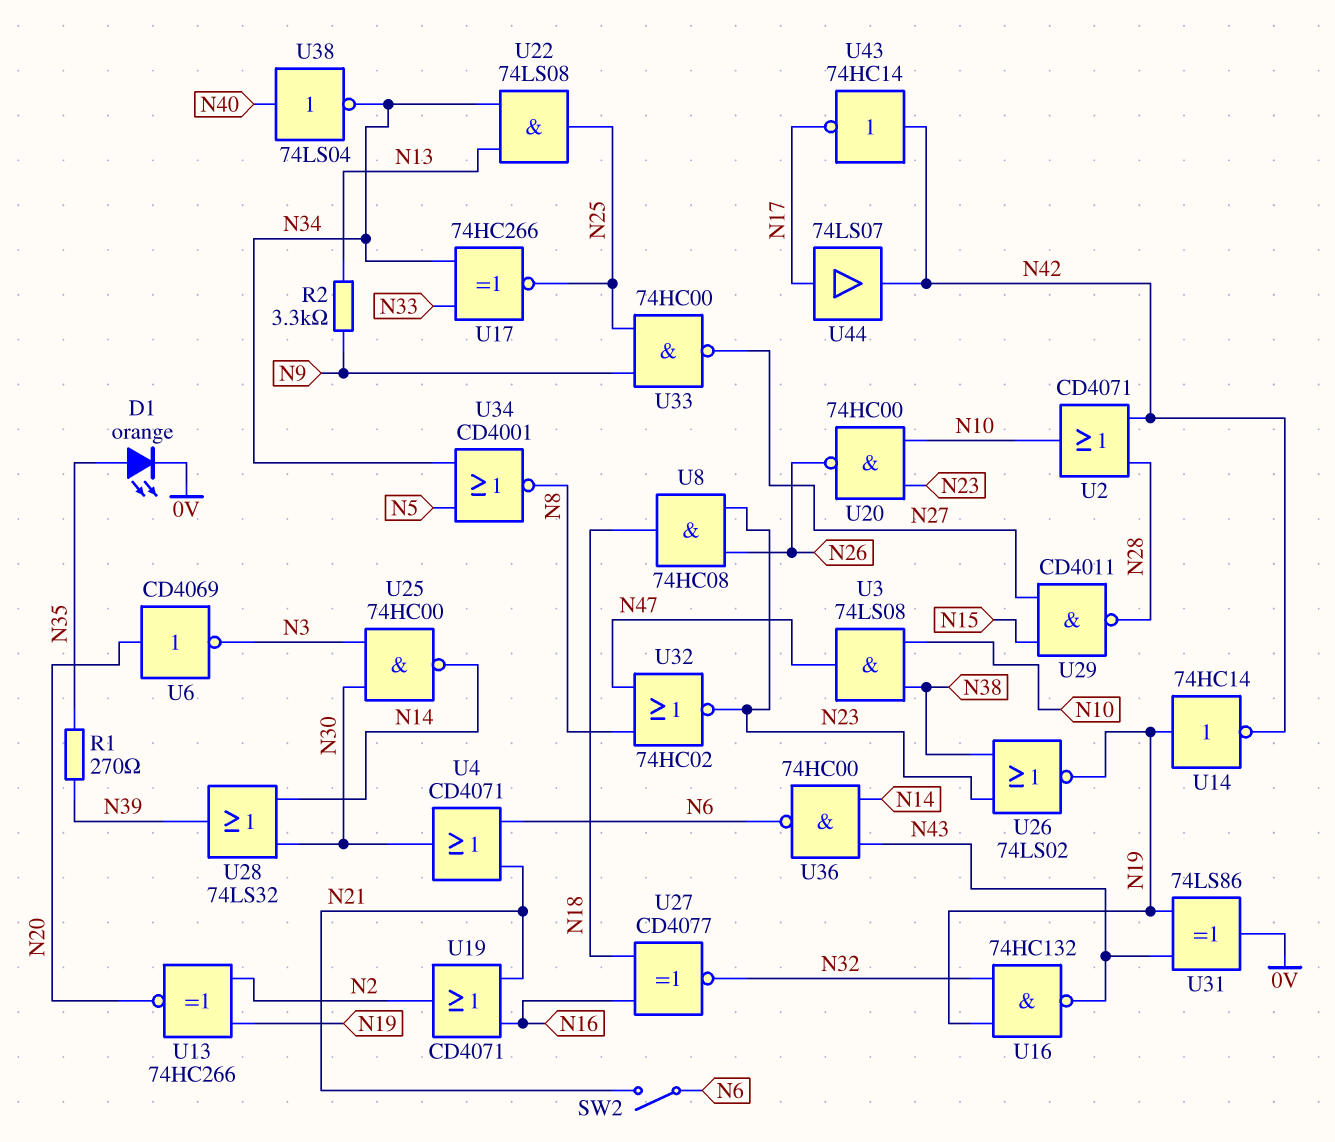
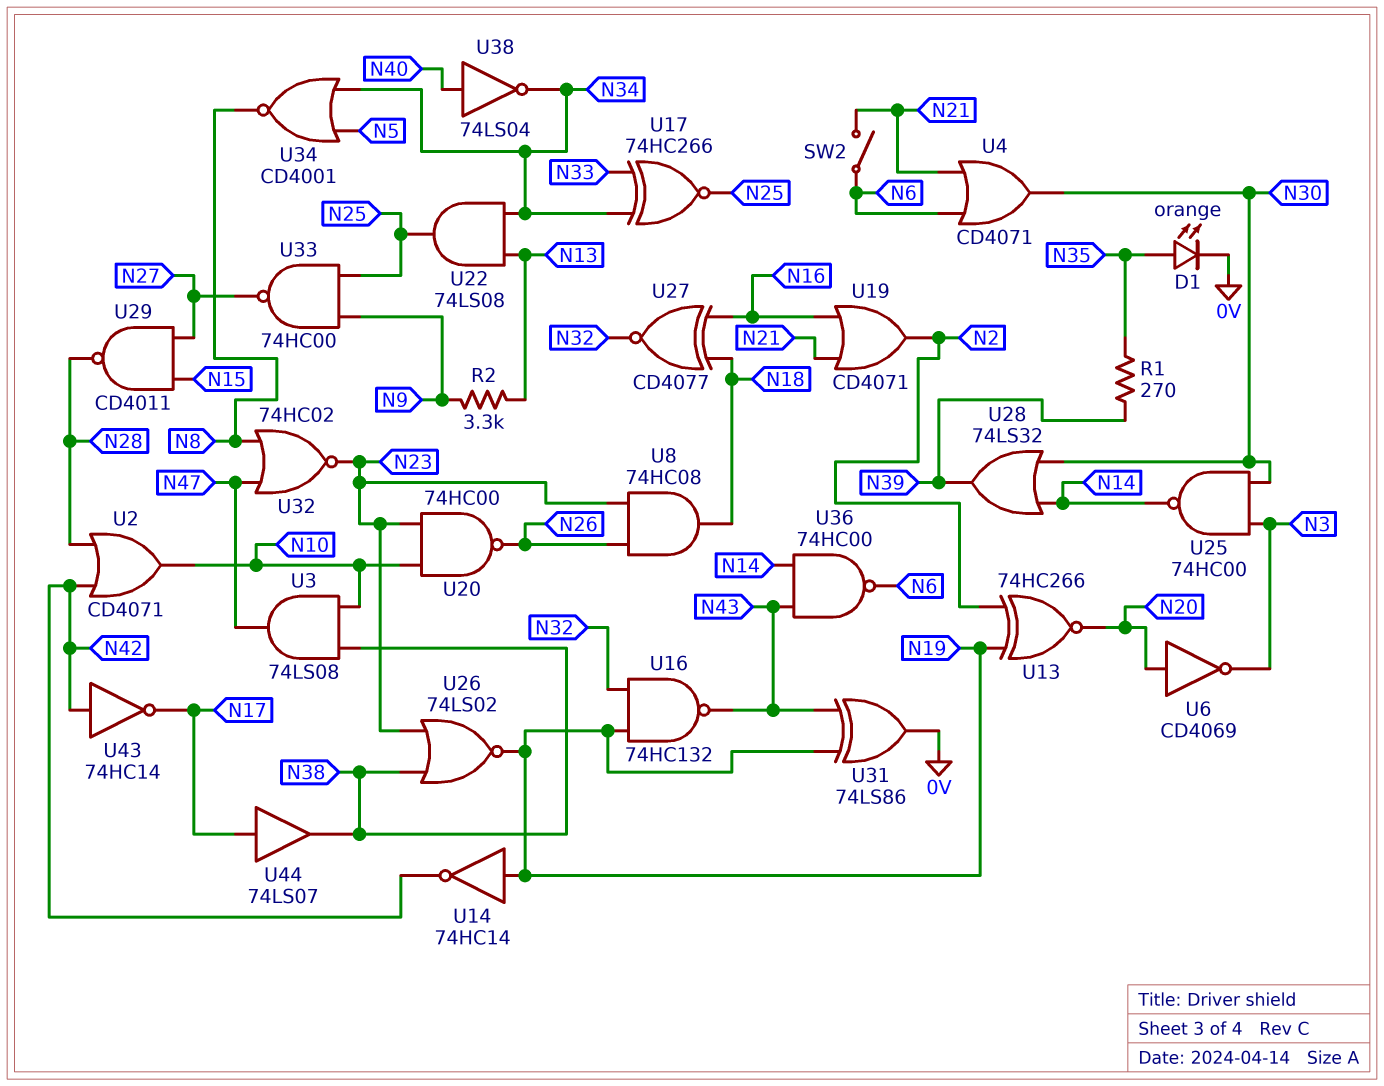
U44: buffer 74LS07 (in N17, out N42) -> buffer 74LS07 (in N17, out N38)

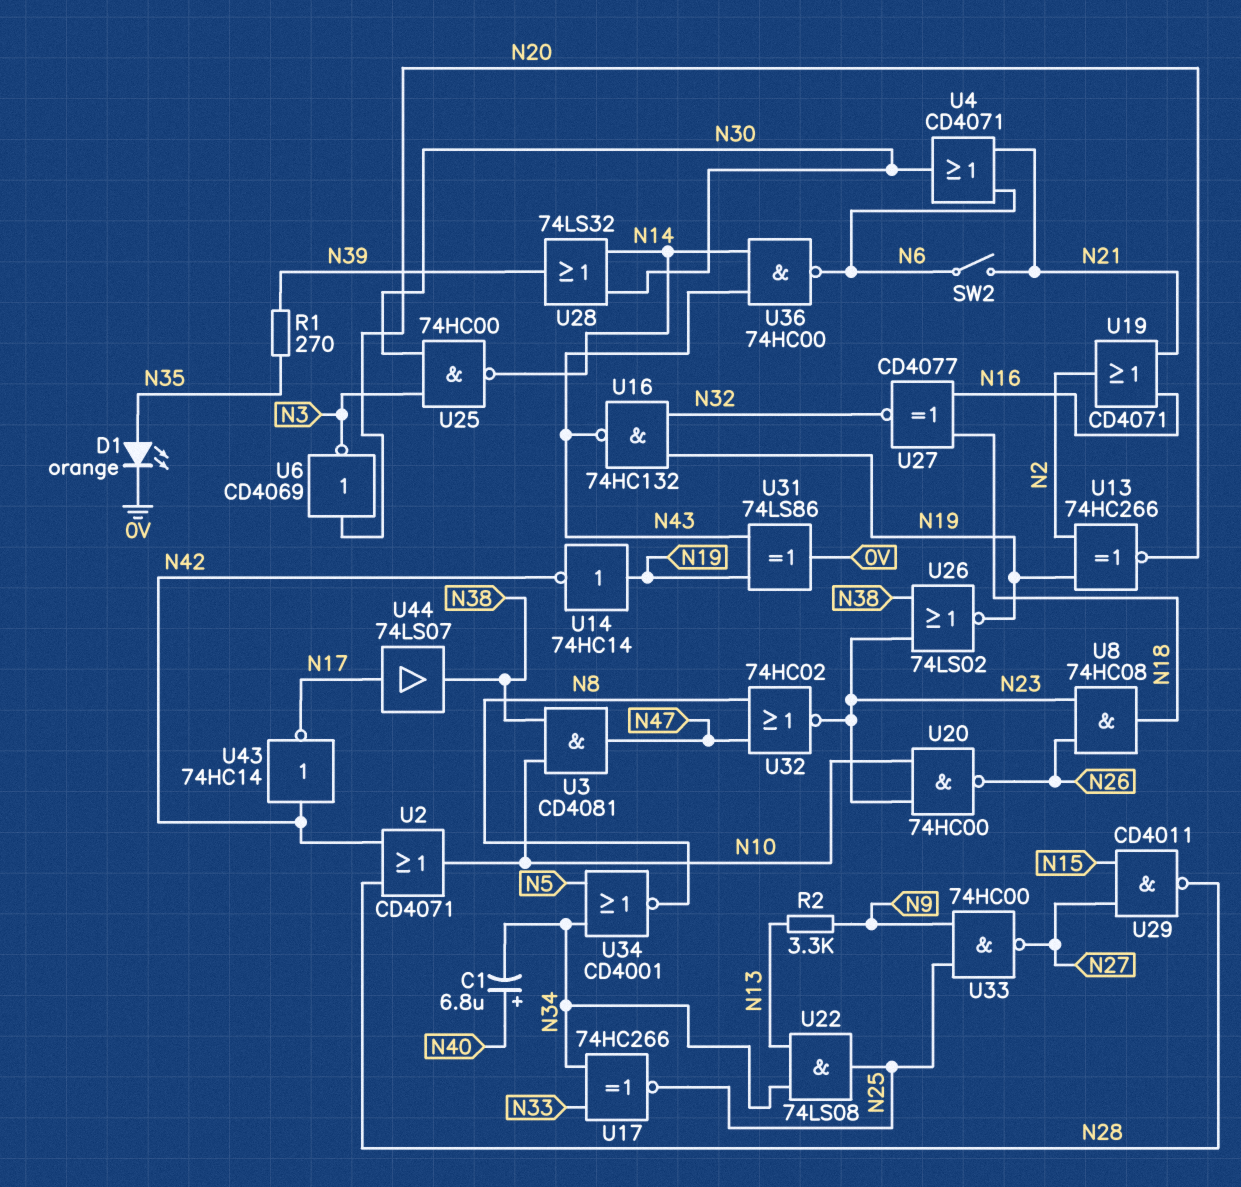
C1: none -> 6.8uF (plus N40, minus N34)
U3: AND 74LS08 (in N10, in N38, out N47) -> AND CD4081 (in N10, in N38, out N47)
U38: NOT 74LS04 (in N40, out N34) -> none

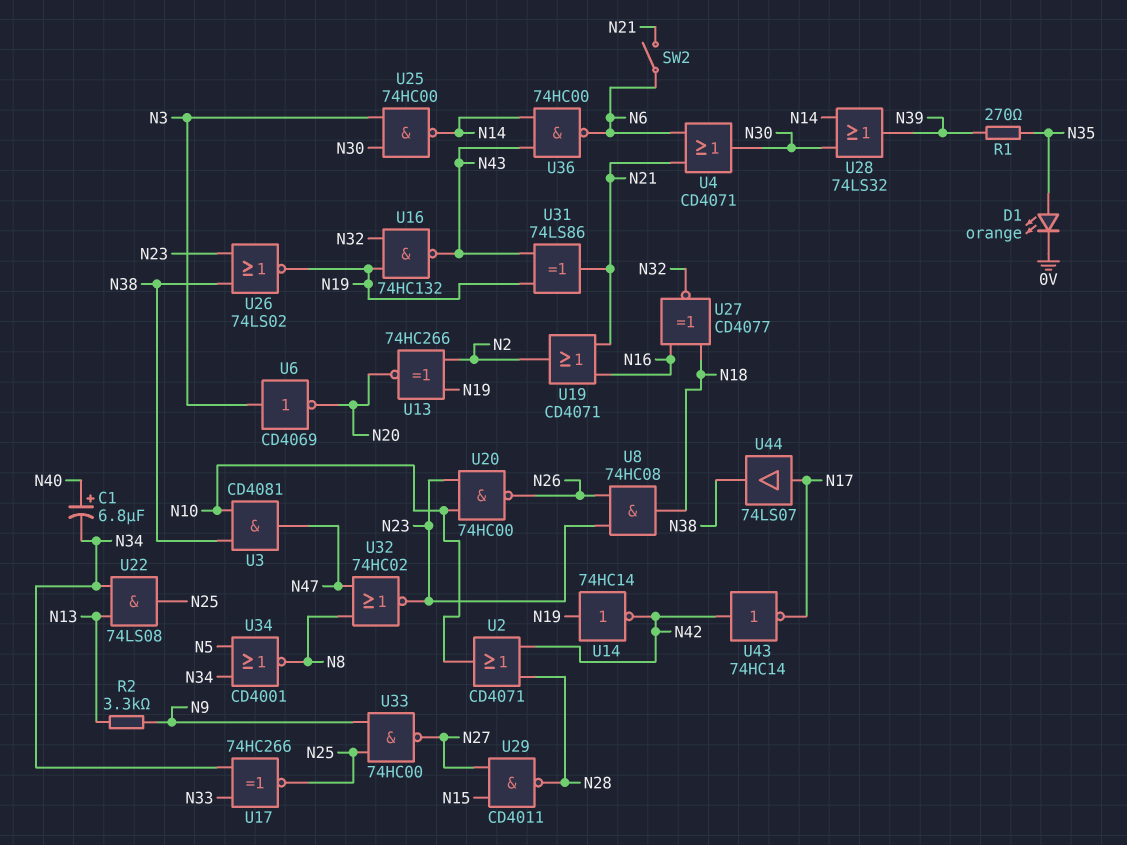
U6: NOT CD4069 (in N20, out N3) -> NOT CD4069 (in N3, out N20)
U31: XOR 74LS86 (in N19, in N43, out 0V) -> XOR 74LS86 (in N19, in N43, out N21)

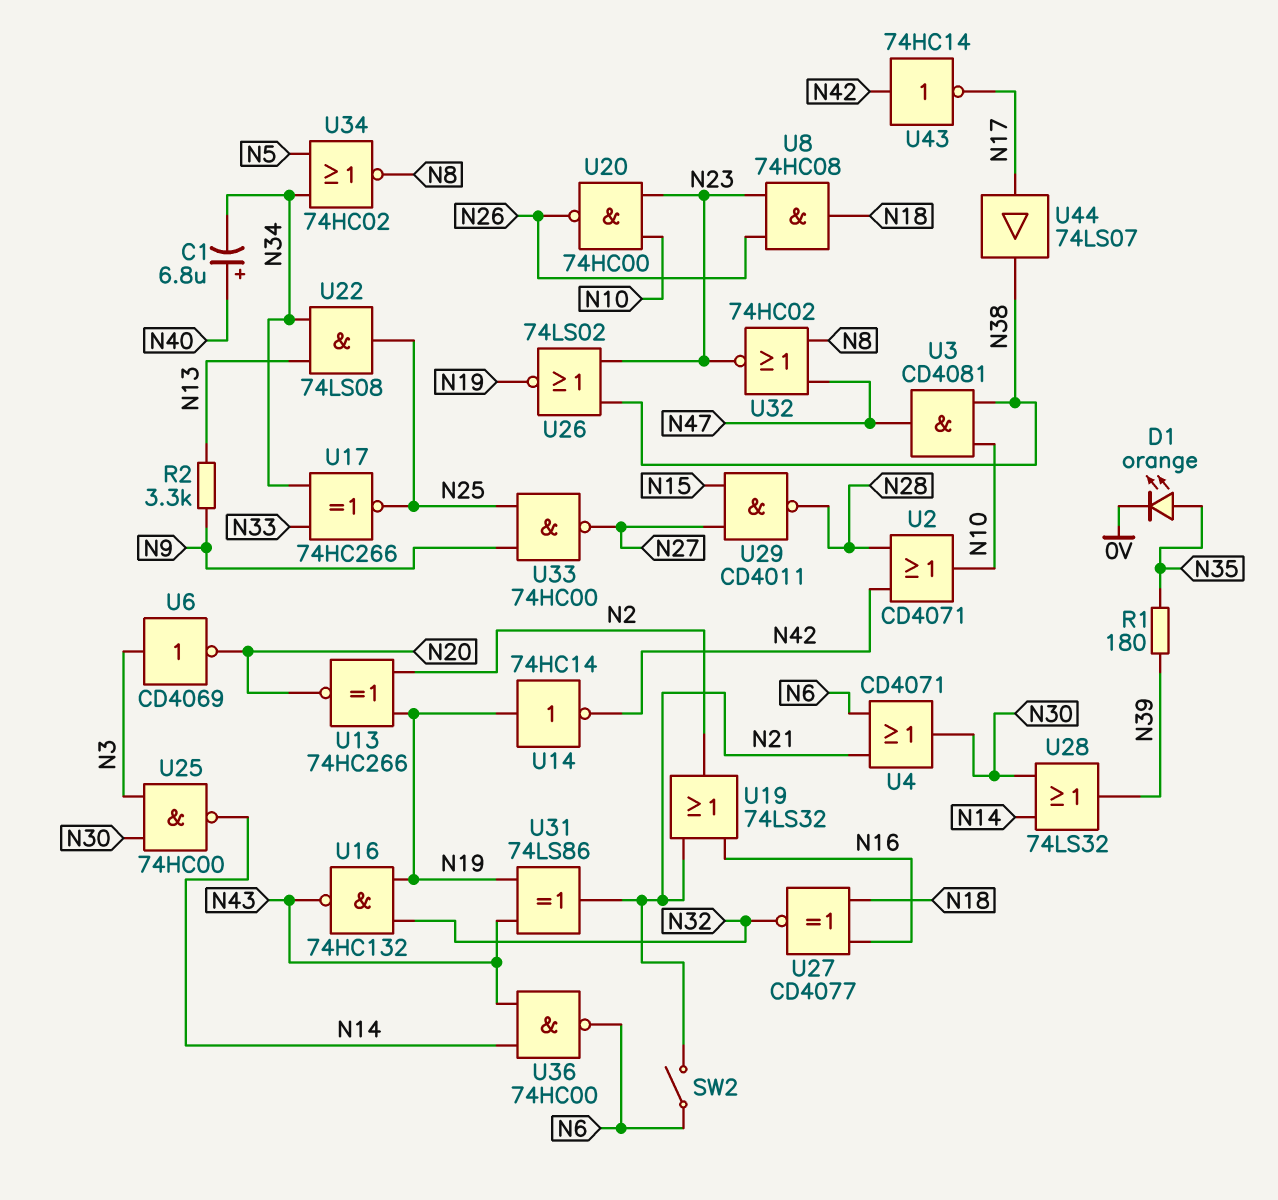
R1: 270 (N35, N39) -> 180 (N35, N39)
U19: OR CD4071 (in N16, in N21, out N2) -> OR 74LS32 (in N16, in N21, out N2)
U34: NOR CD4001 (in N5, in N34, out N8) -> NOR 74HC02 (in N5, in N34, out N8)

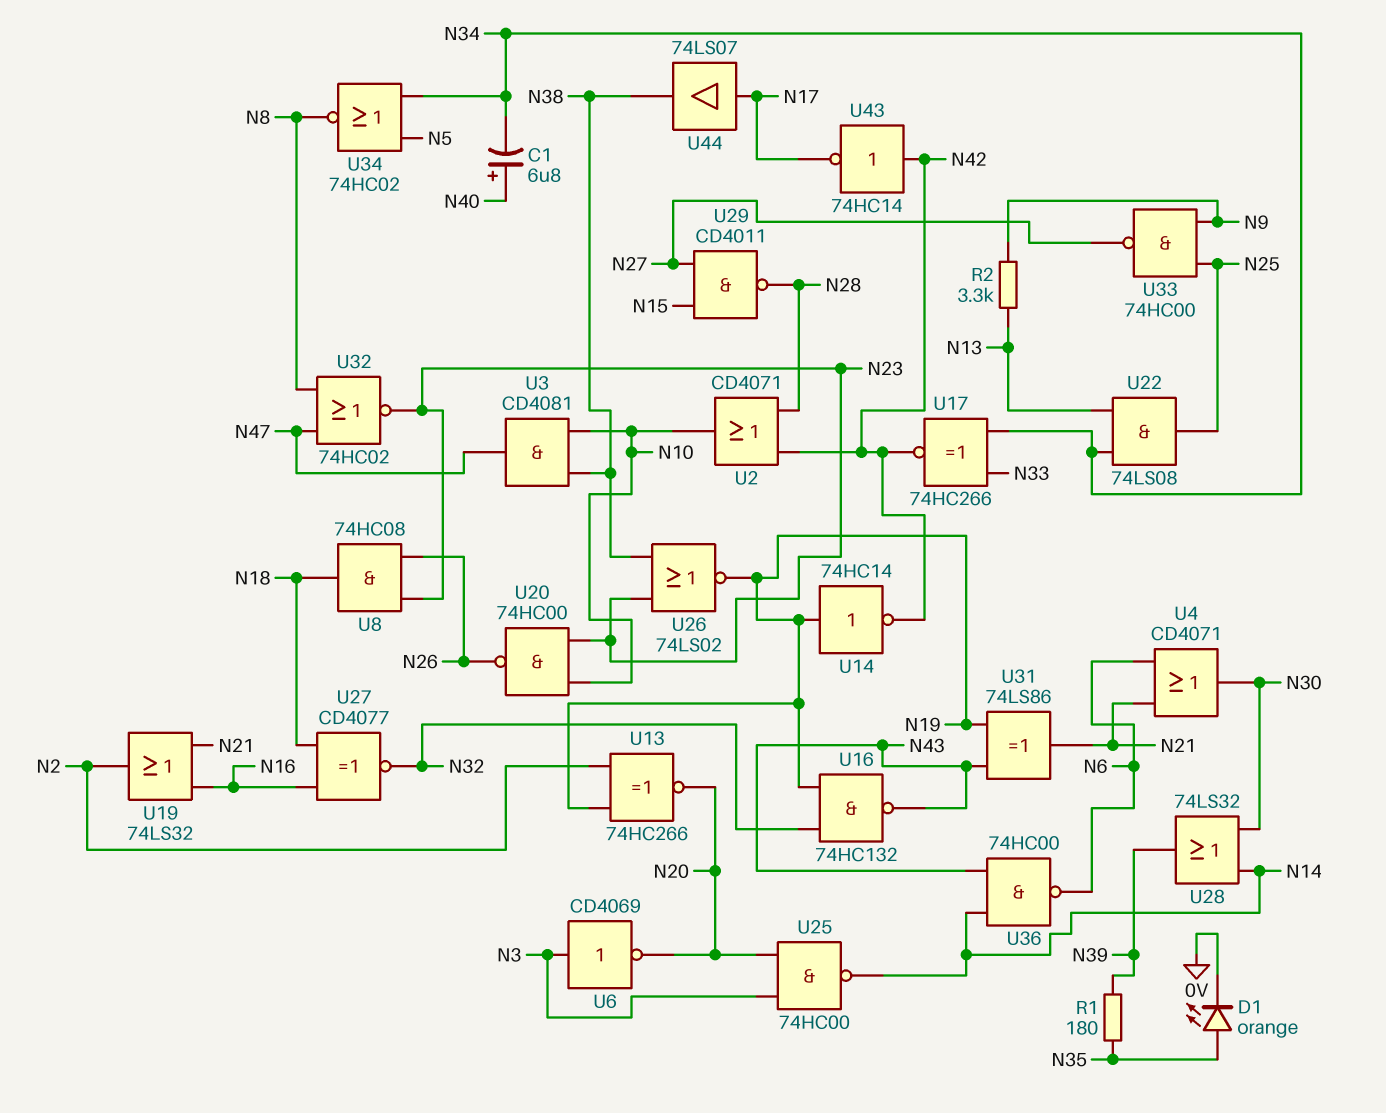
SW2: switch (N6, N21) -> none
U17: XNOR 74HC266 (in N33, in N34, out N25) -> XNOR 74HC266 (in N33, in N34, out N42)
U25: NAND 74HC00 (in N3, in N30, out N14) -> NAND 74HC00 (in N3, in N20, out N14)

